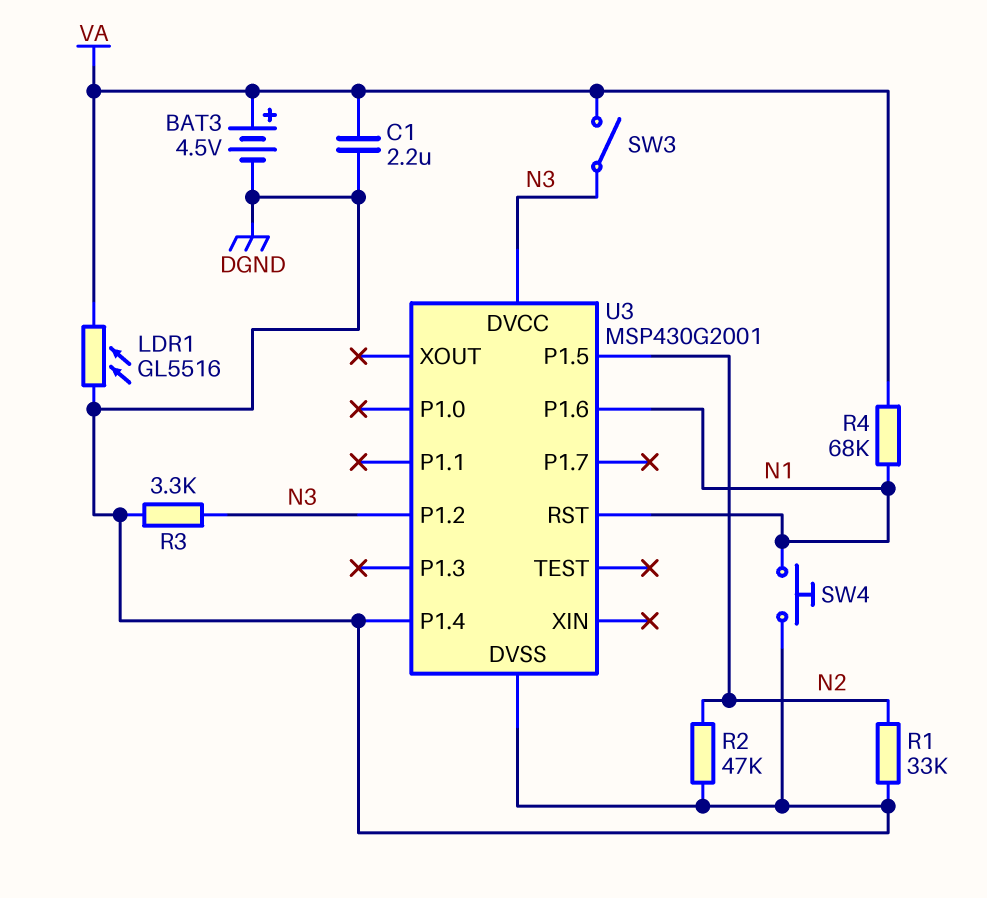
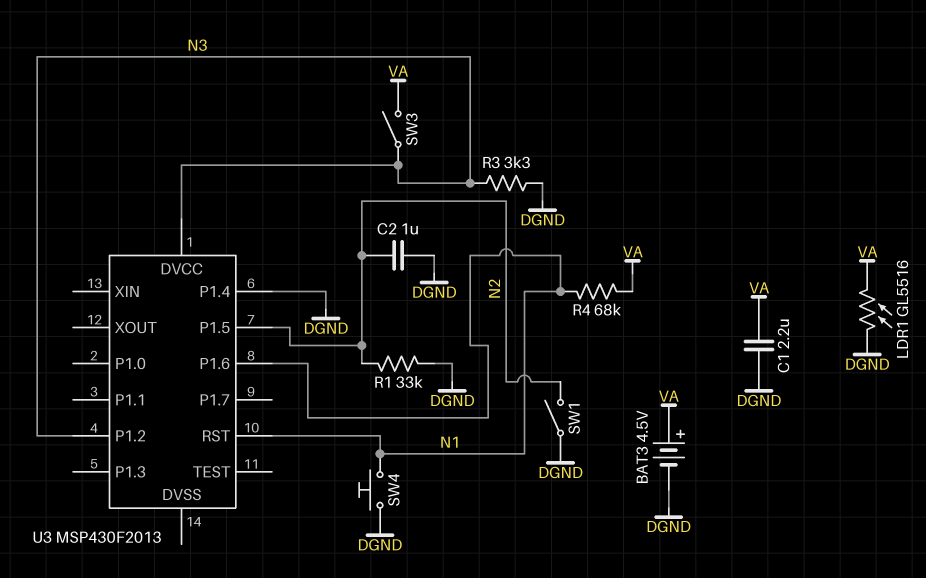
C2: none -> 1uF (DGND, N2)
R2: 47k (DGND, N2) -> none
SW1: none -> switch (DGND, N2)
U3: MSP430G2001 -> MSP430F2013
U3 pin DVSS: DGND -> none

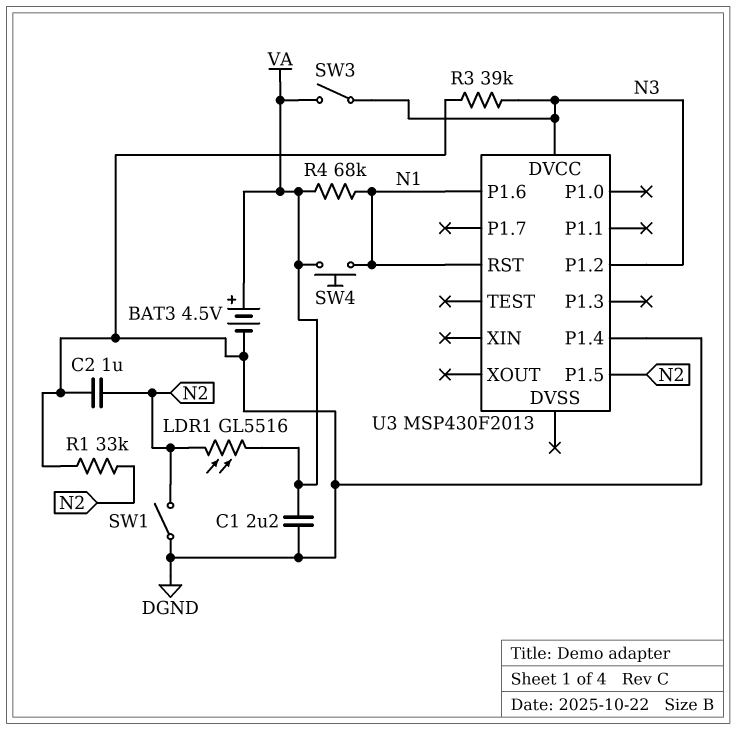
LDR1: GL5516 (DGND, VA) -> GL5516 (N2, VA)
R3: 3.3k (DGND, N3) -> 39k (DGND, N3)
SW4: button (DGND, N1) -> button (N1, VA)

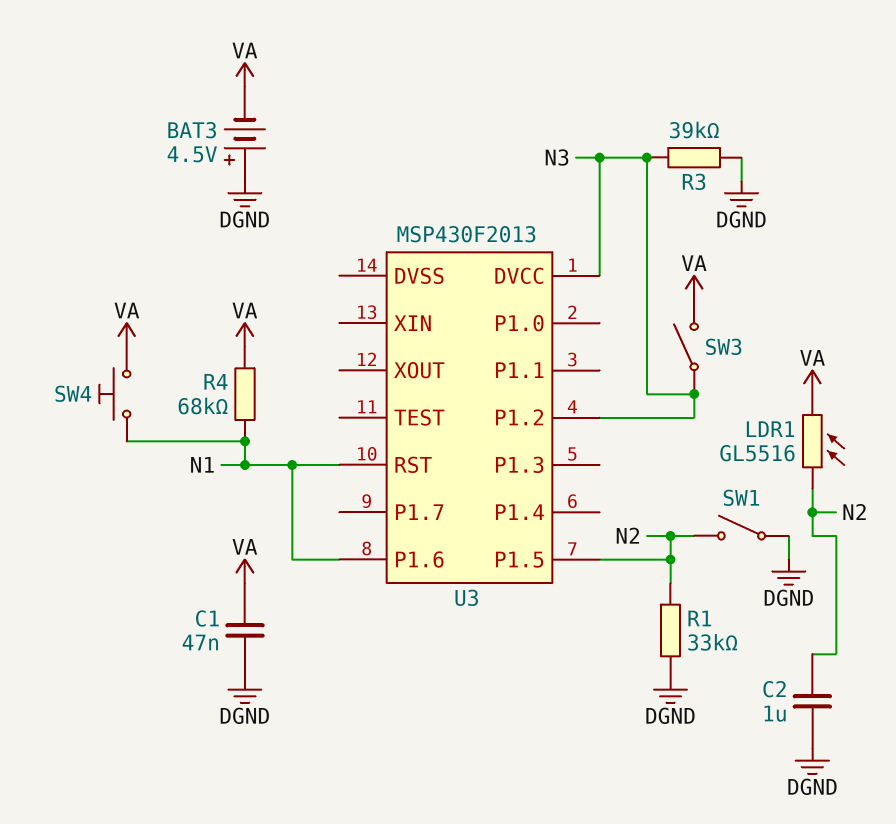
BAT3: 4.5V (plus VA, minus DGND) -> 4.5V (plus DGND, minus VA)
C1: 2.2uF (DGND, VA) -> 47nF (DGND, VA)
U3 pin P1.4: DGND -> none

